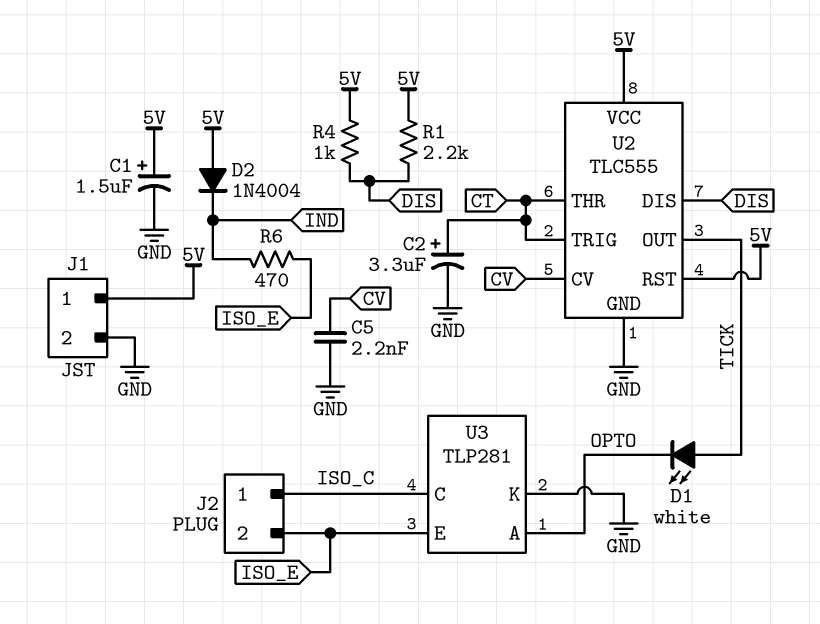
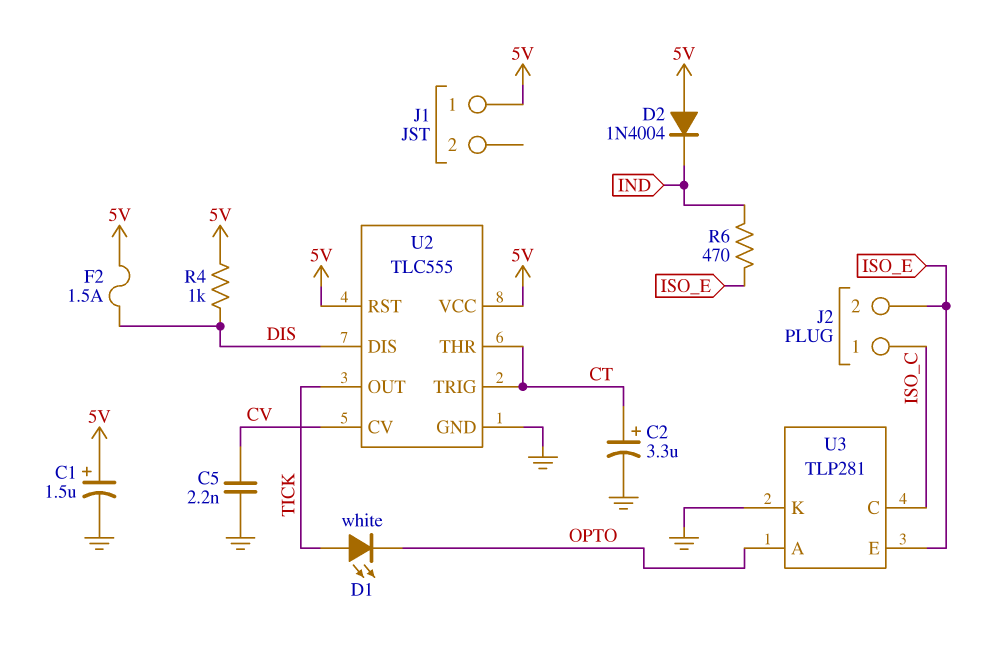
F2: none -> 1.5A (5V, DIS)
J1 pin 2: GND -> none
R1: 2.2k (5V, DIS) -> none

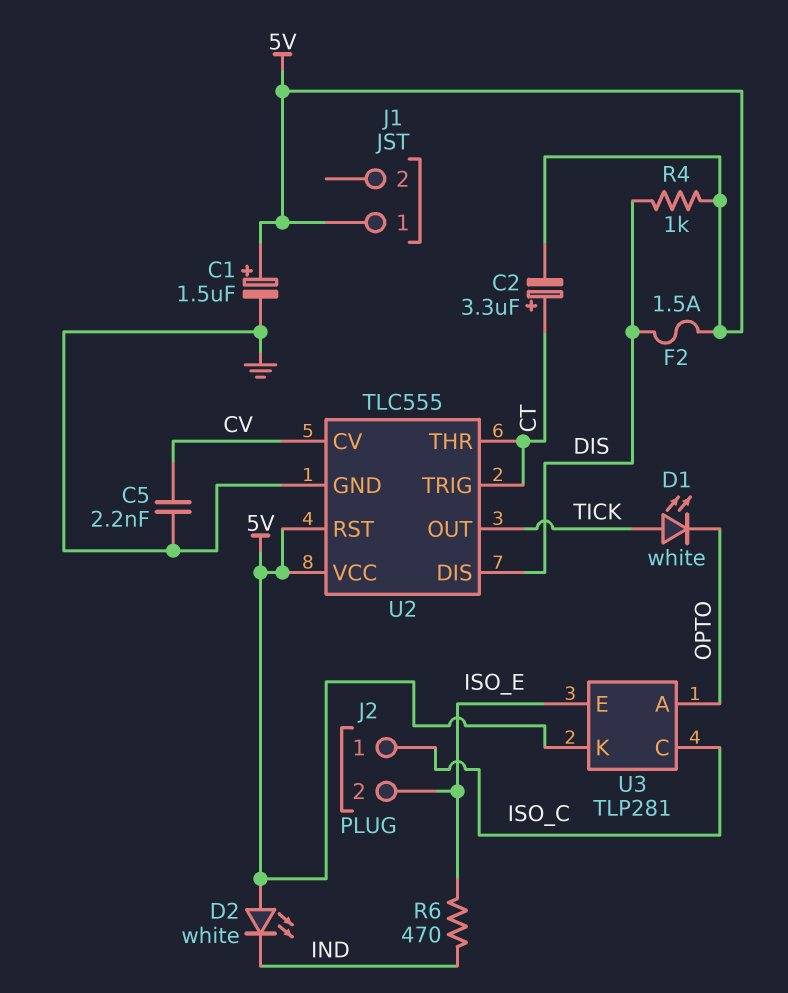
C2: 3.3uF (plus CT, minus GND) -> 3.3uF (plus CT, minus 5V)
D2: diode 1N4004 (A 5V, K IND) -> LED white (A 5V, K IND)
U3 pin K: GND -> 5V

